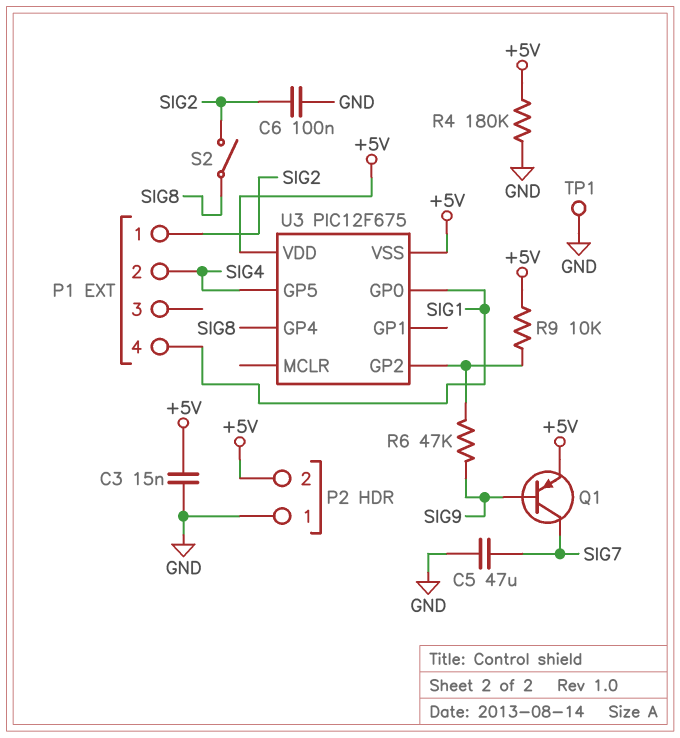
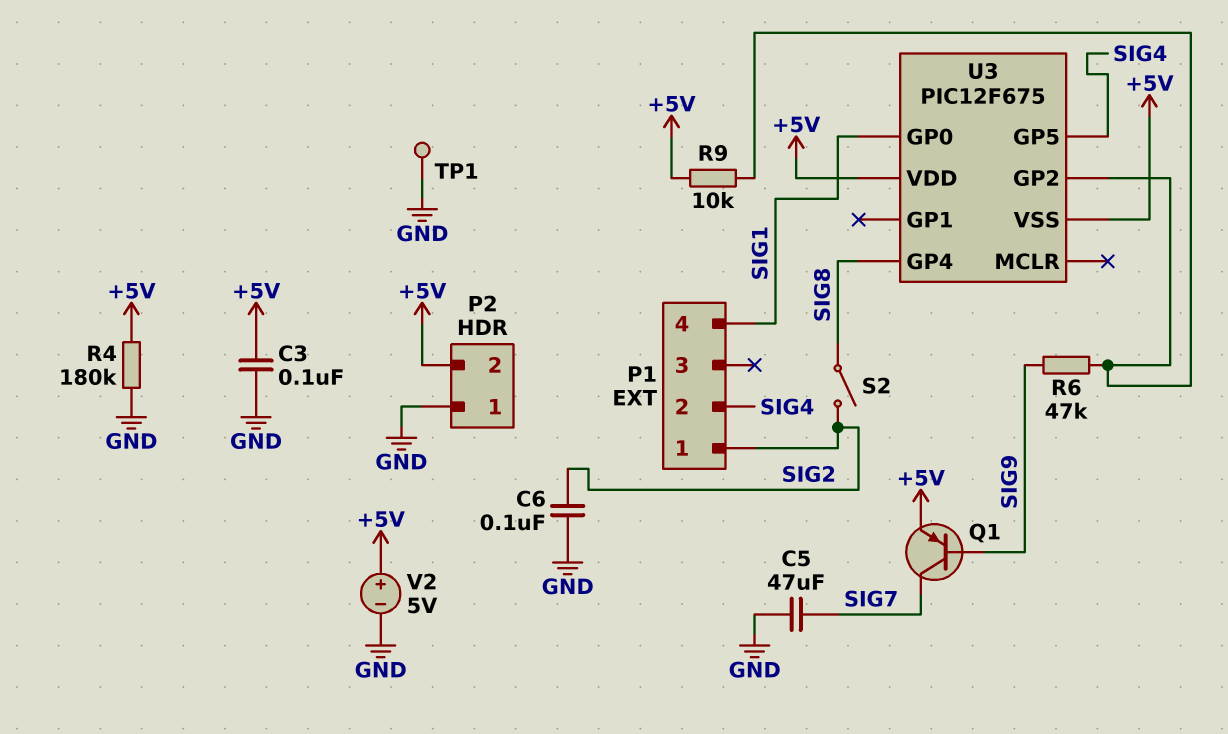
C3: 15nF (+5V, GND) -> 100nF (+5V, GND)
V2: none -> 5V (plus +5V, minus GND)

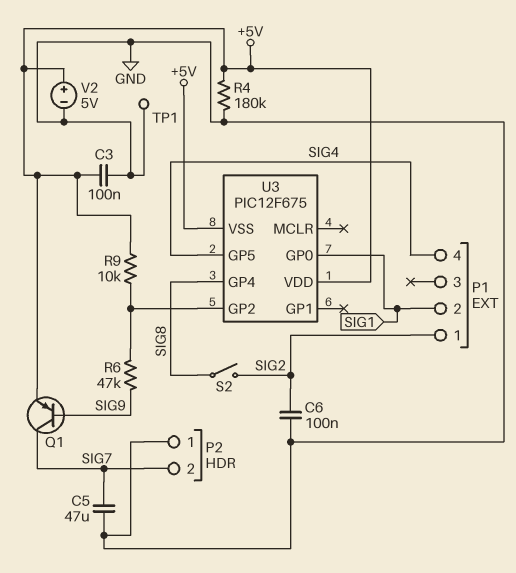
P1 pin 2: SIG4 -> SIG1
P1 pin 4: SIG1 -> SIG4
P2 pin 2: +5V -> SIG7

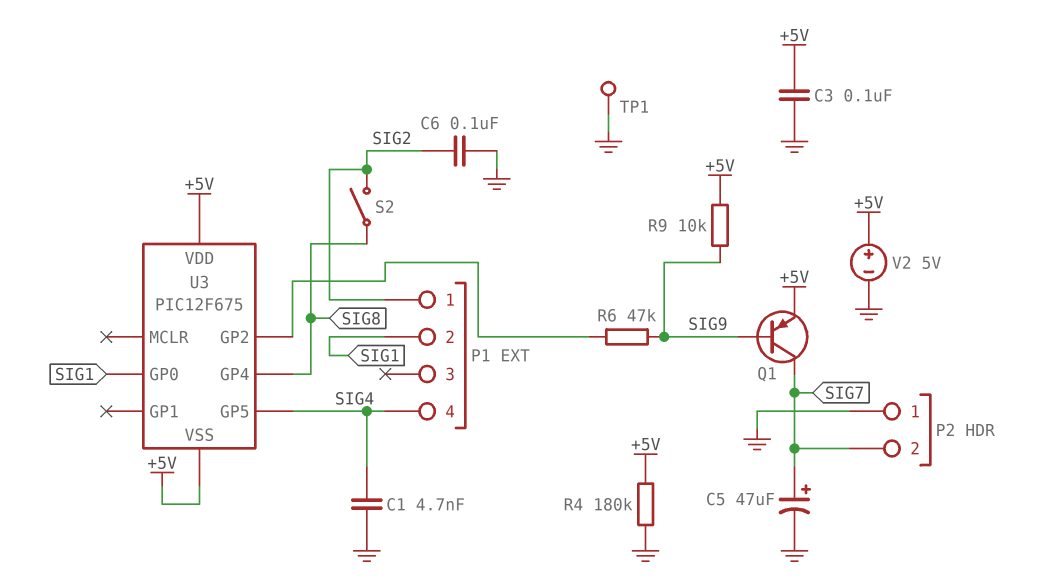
C1: none -> 4.7nF (GND, SIG4)
C5: 47uF (GND, SIG7) -> 47uF (plus SIG7, minus GND)
R9: 10k (+5V, U3/GP2) -> 10k (+5V, SIG9)

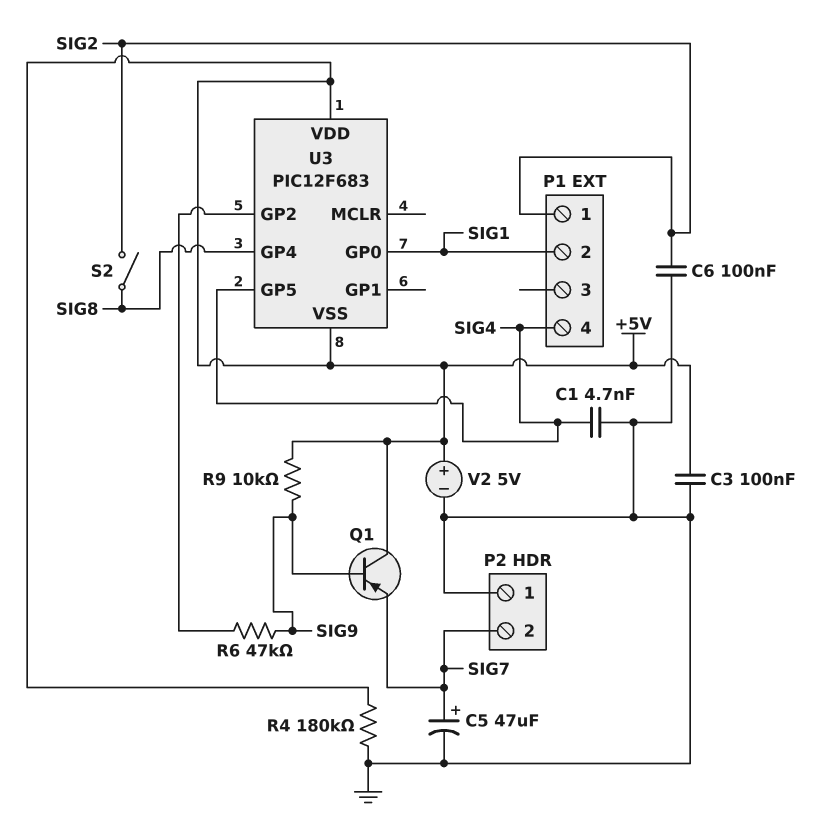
Q1: PNP (B SIG9, C SIG7, E +5V) -> PNP (B SIG9, C +5V, E SIG7)
TP1: test point (GND) -> none
U3: PIC12F675 -> PIC12F683

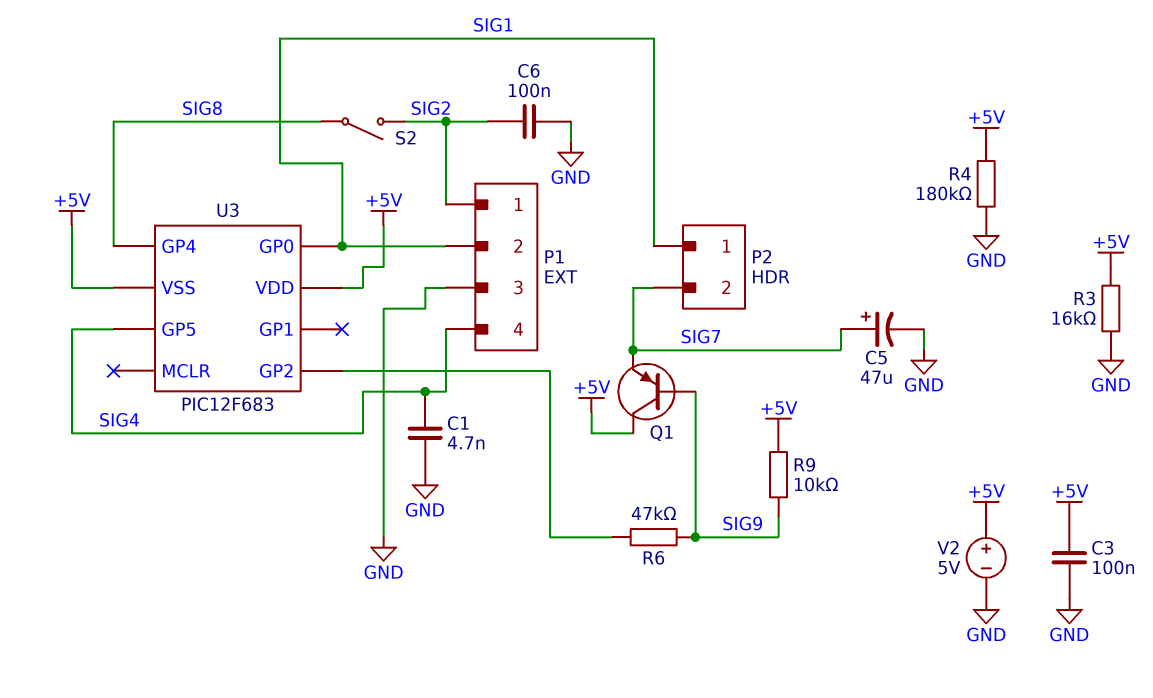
P1 pin 3: none -> GND
P2 pin 1: GND -> SIG1
R3: none -> 16k (+5V, GND)

